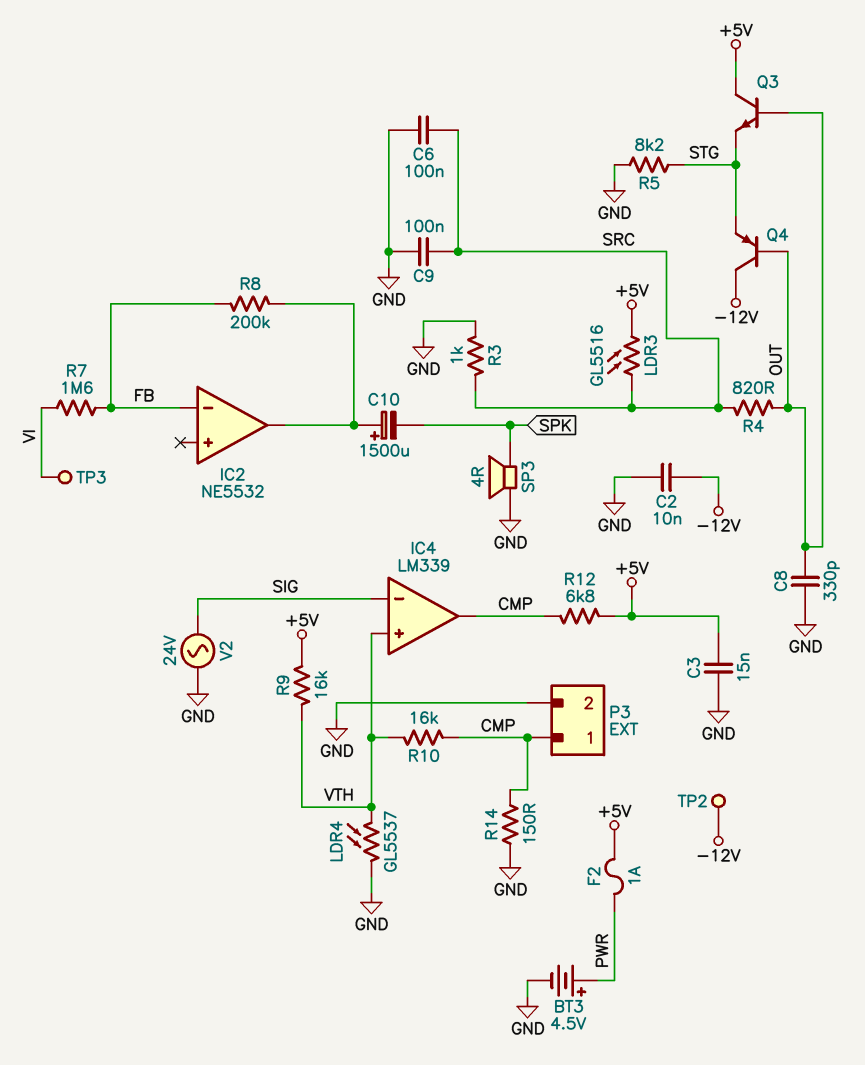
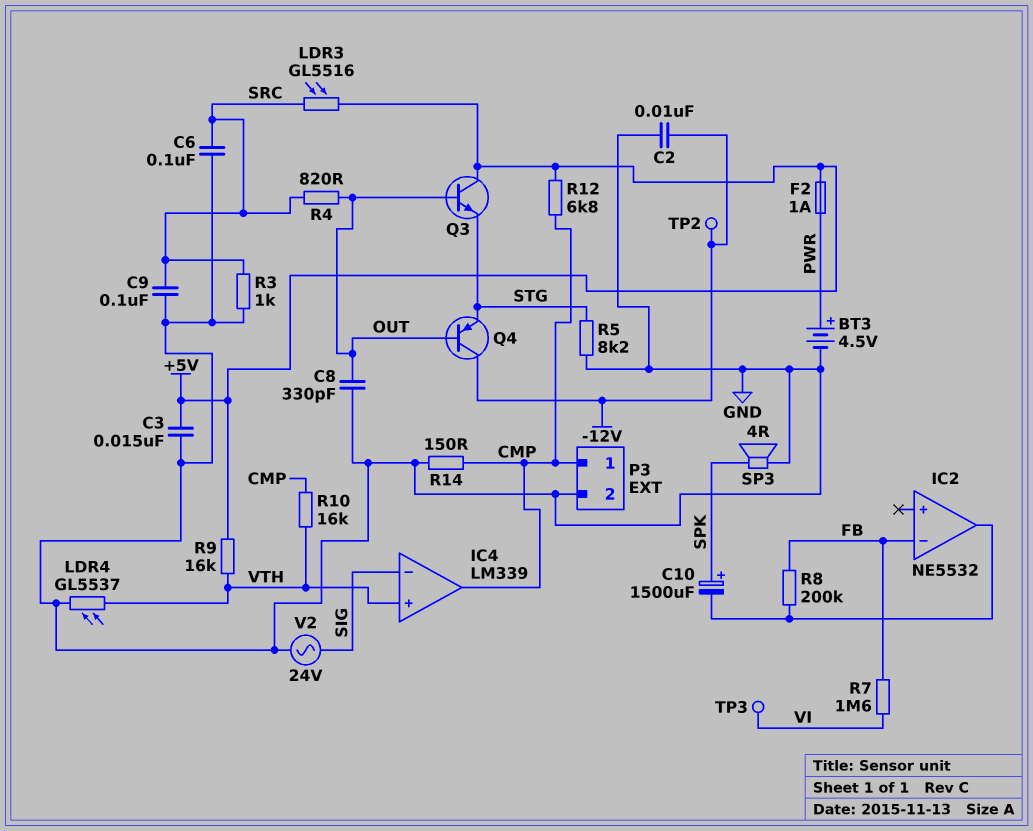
C10: 1500uF (plus IC2/out, minus SPK) -> 1500uF (plus SPK, minus IC2/out)

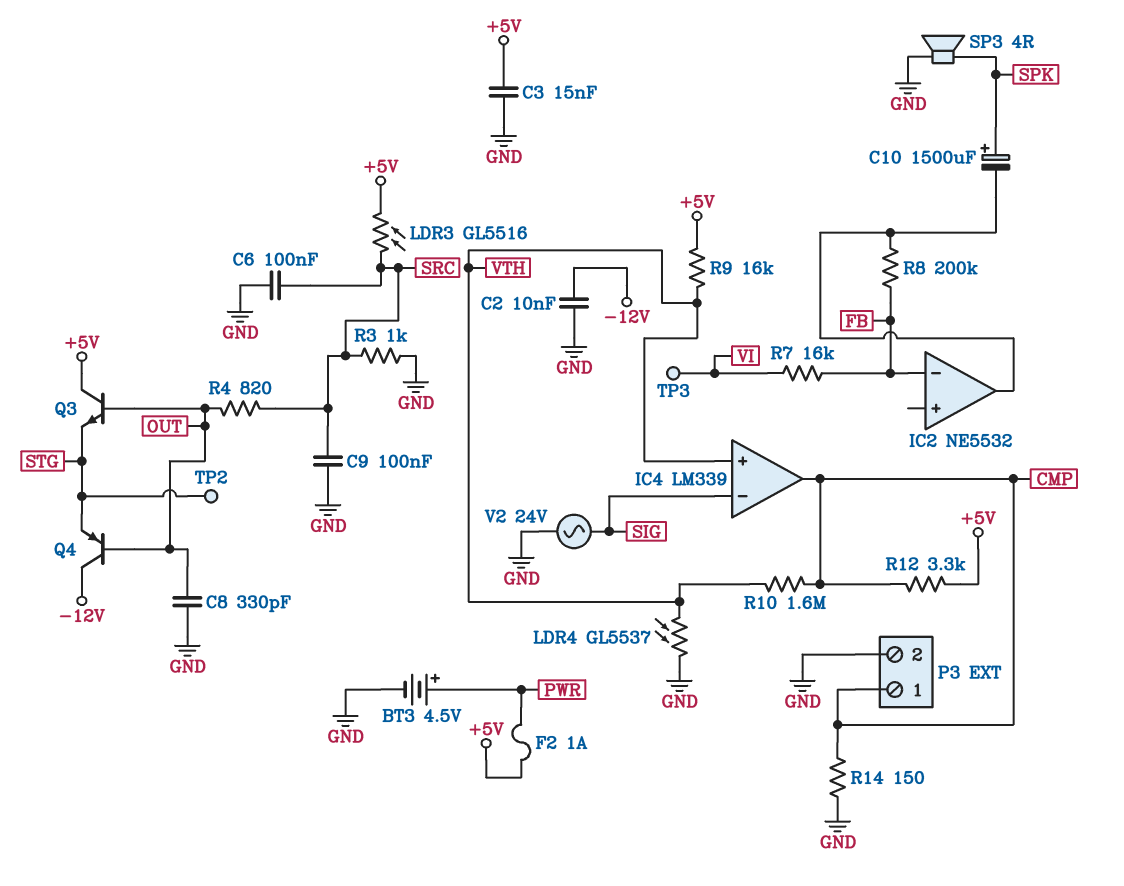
R5: 8.2k (GND, STG) -> none
R7: 1.6M (FB, VI) -> 16k (FB, VI)
R10: 16k (CMP, VTH) -> 1.6M (CMP, VTH)
R12: 6.8k (+5V, CMP) -> 3.3k (+5V, CMP)
TP2: test point (-12V) -> test point (STG)

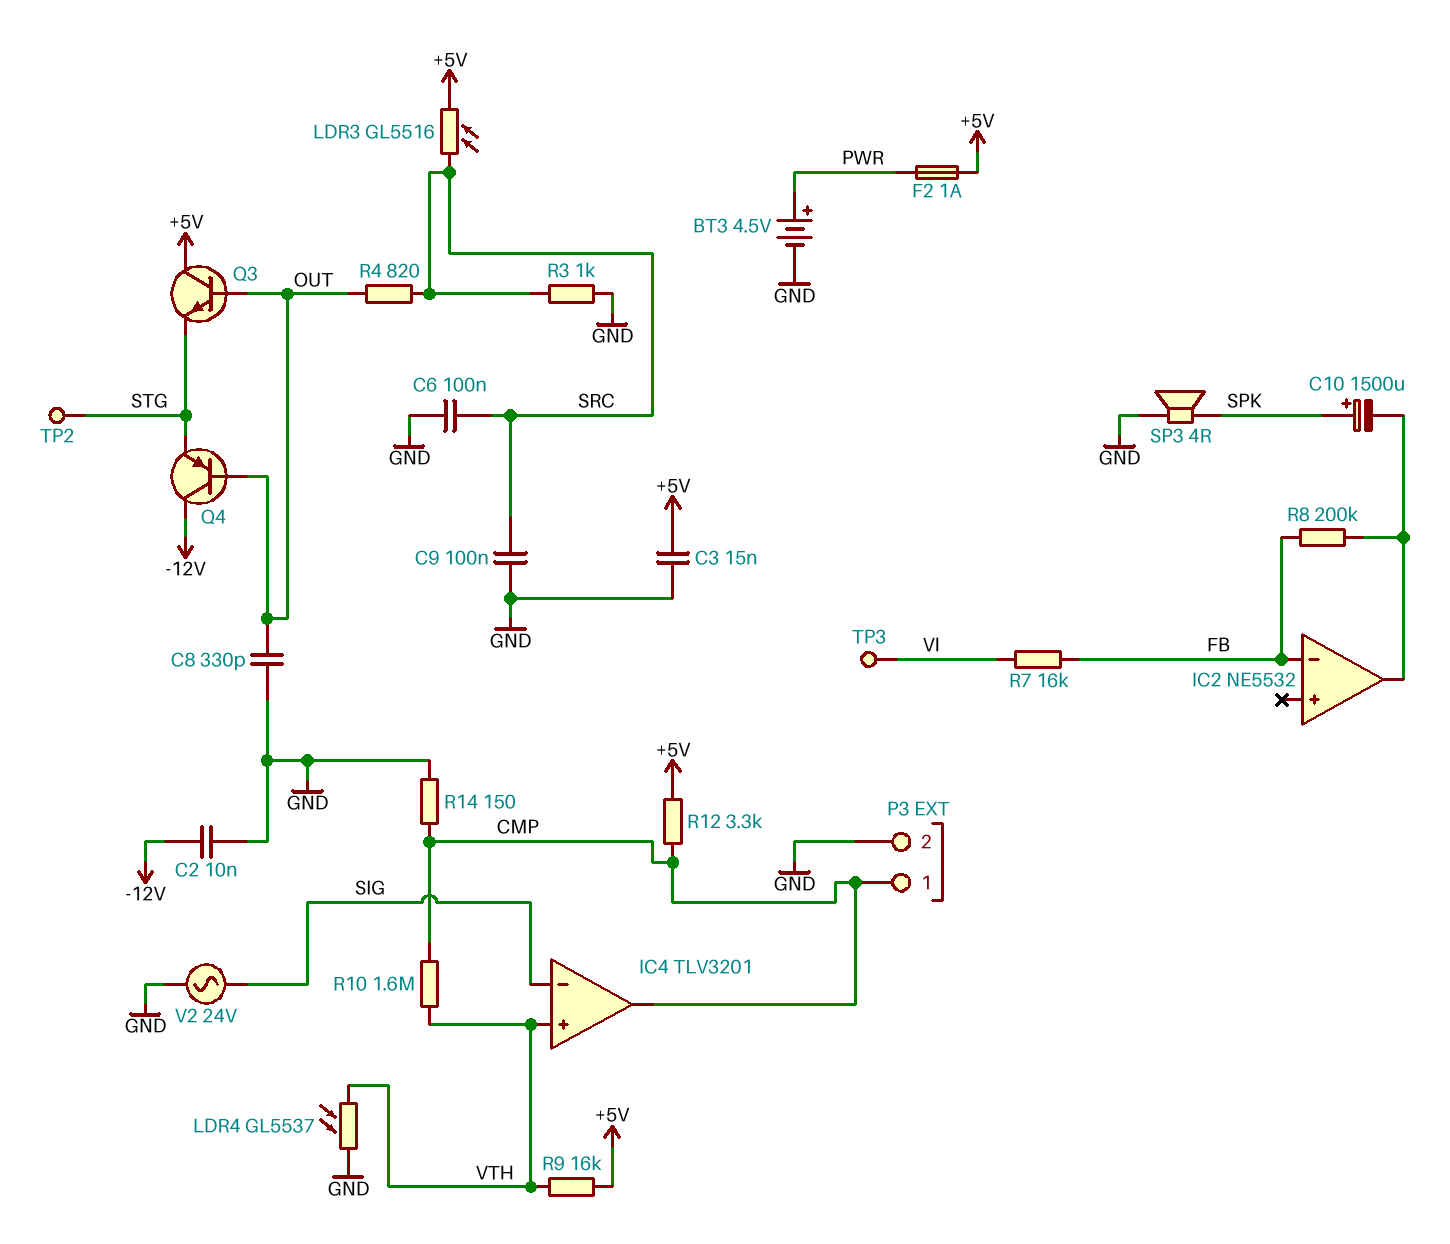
IC4: LM339 -> TLV3201

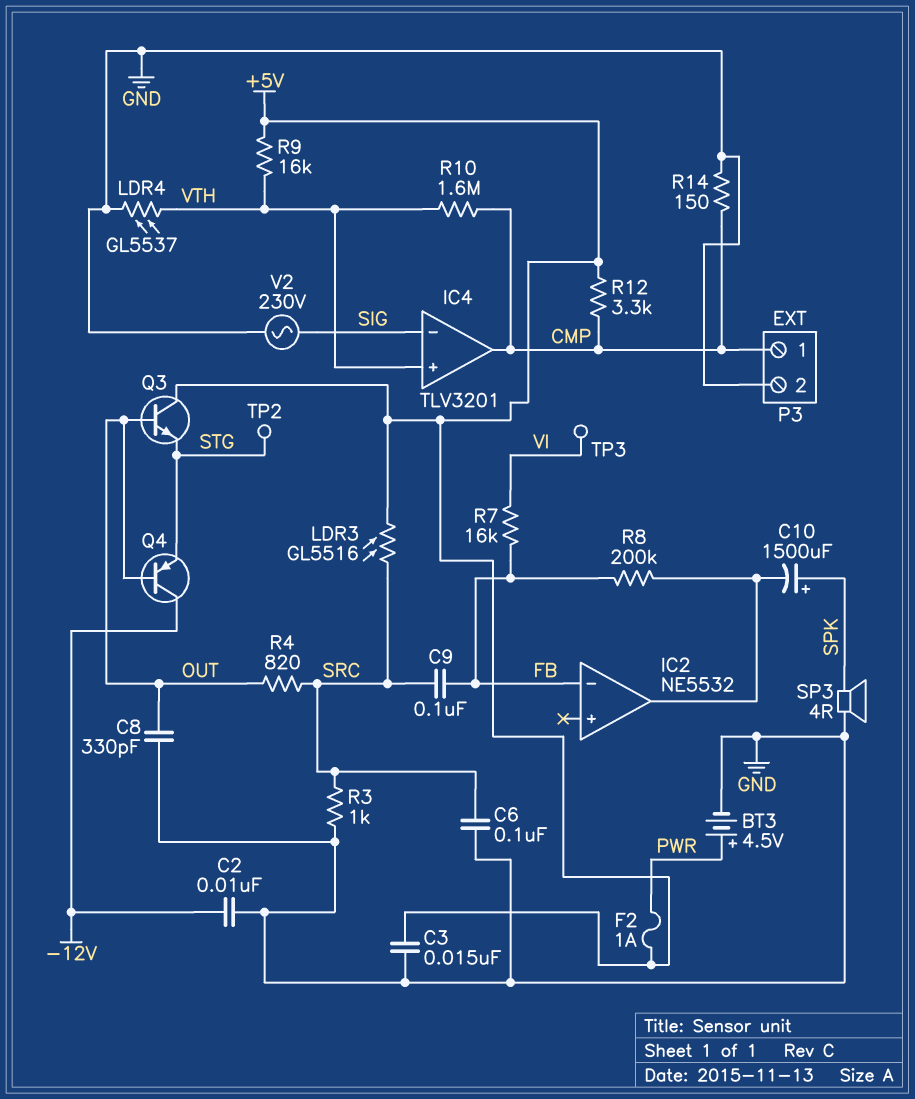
C9: 100nF (GND, SRC) -> 100nF (FB, SRC)
V2: AC 24V (GND, SIG) -> AC 230V (GND, SIG)

